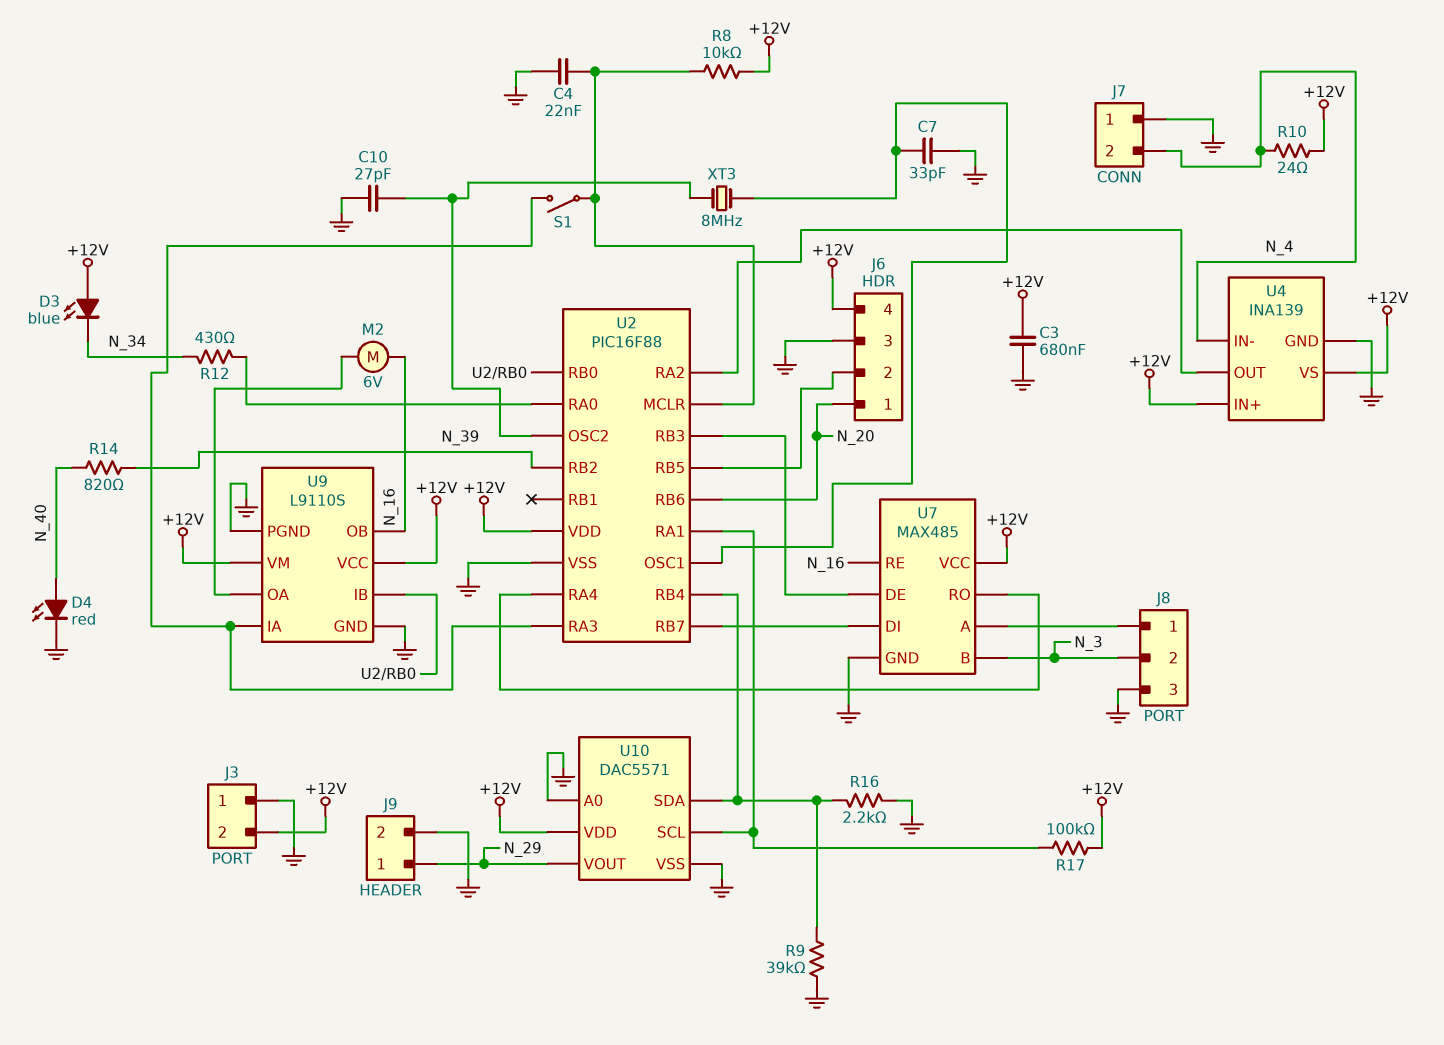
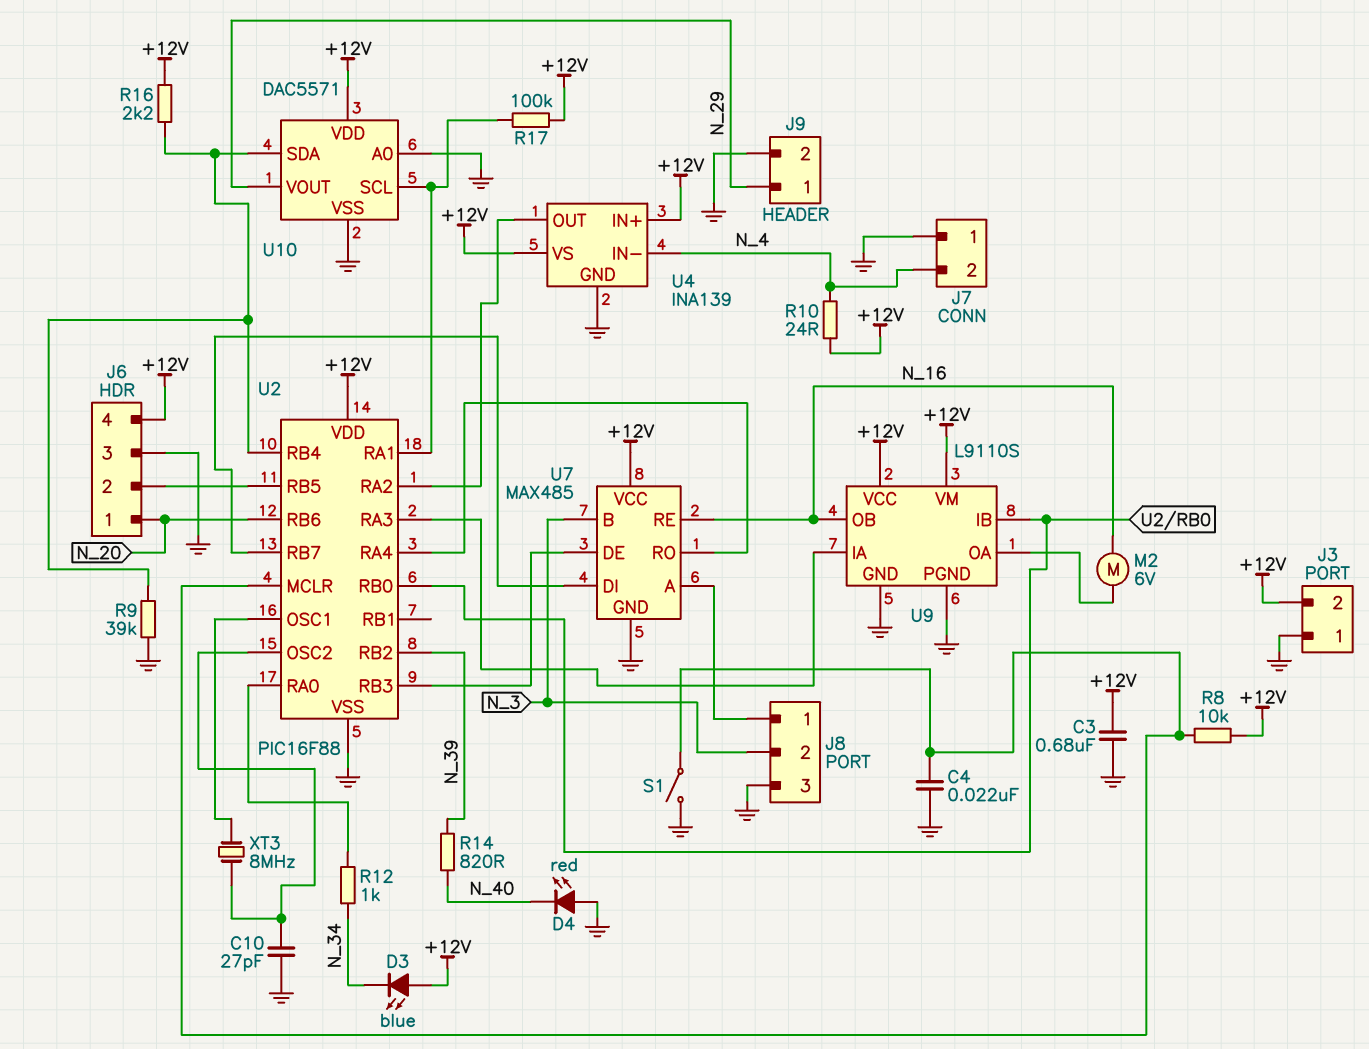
C7: 33pF (GND, U2/OSC1) -> none
D4: LED red (A N_40, K GND) -> LED red (A GND, K N_40)
R12: 430 (N_34, U2/RA0) -> 1k (N_34, U2/RA0)
R16: 2.2k (GND, U2/RB4) -> 2.2k (+12V, U2/RB4)
S1: switch (U2/MCLR, U2/RA3) -> switch (GND, U2/MCLR)

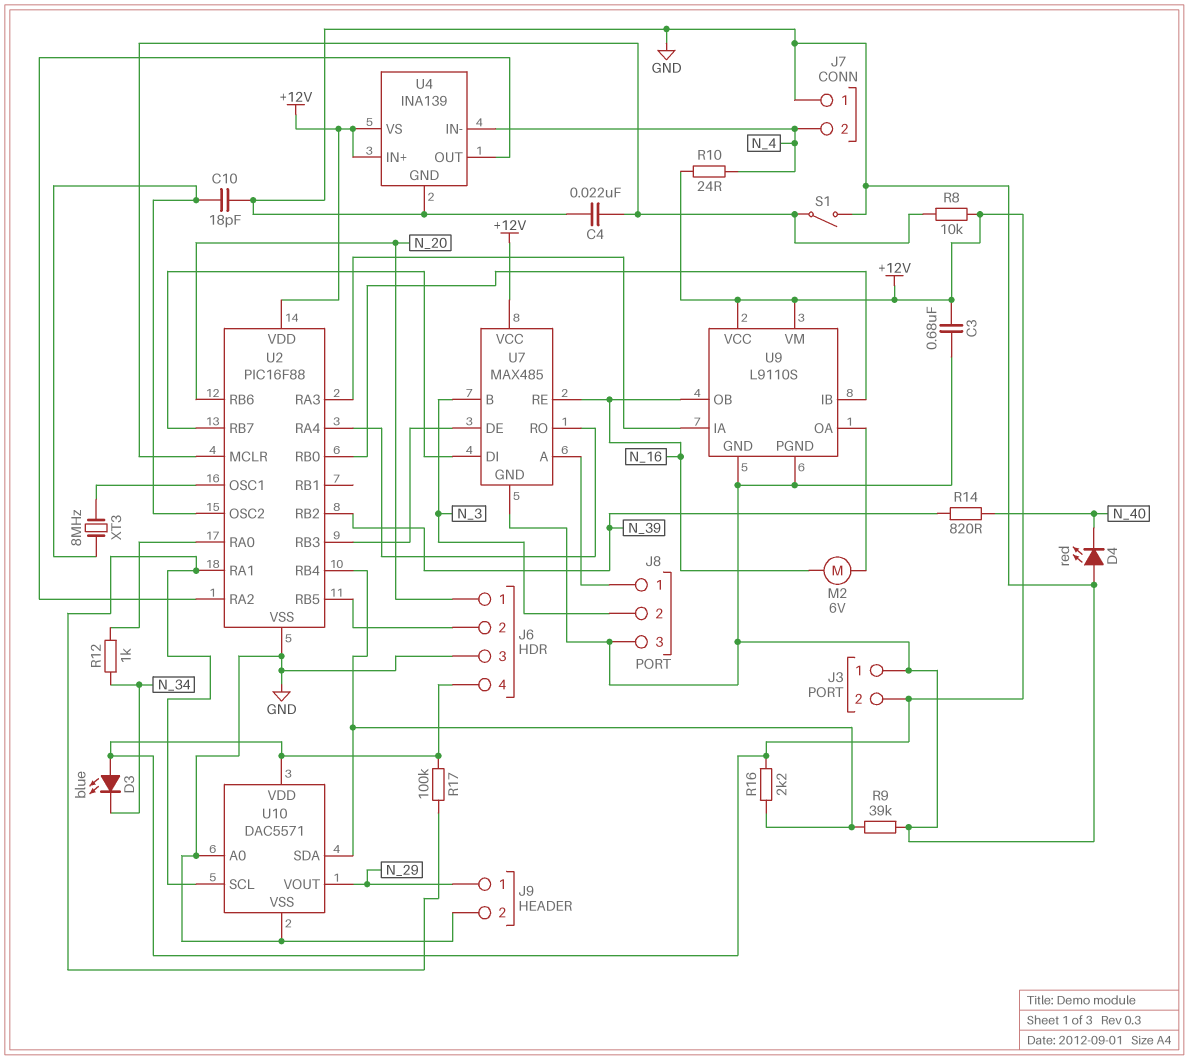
C10: 27pF (GND, U2/OSC2) -> 18pF (GND, U2/OSC2)

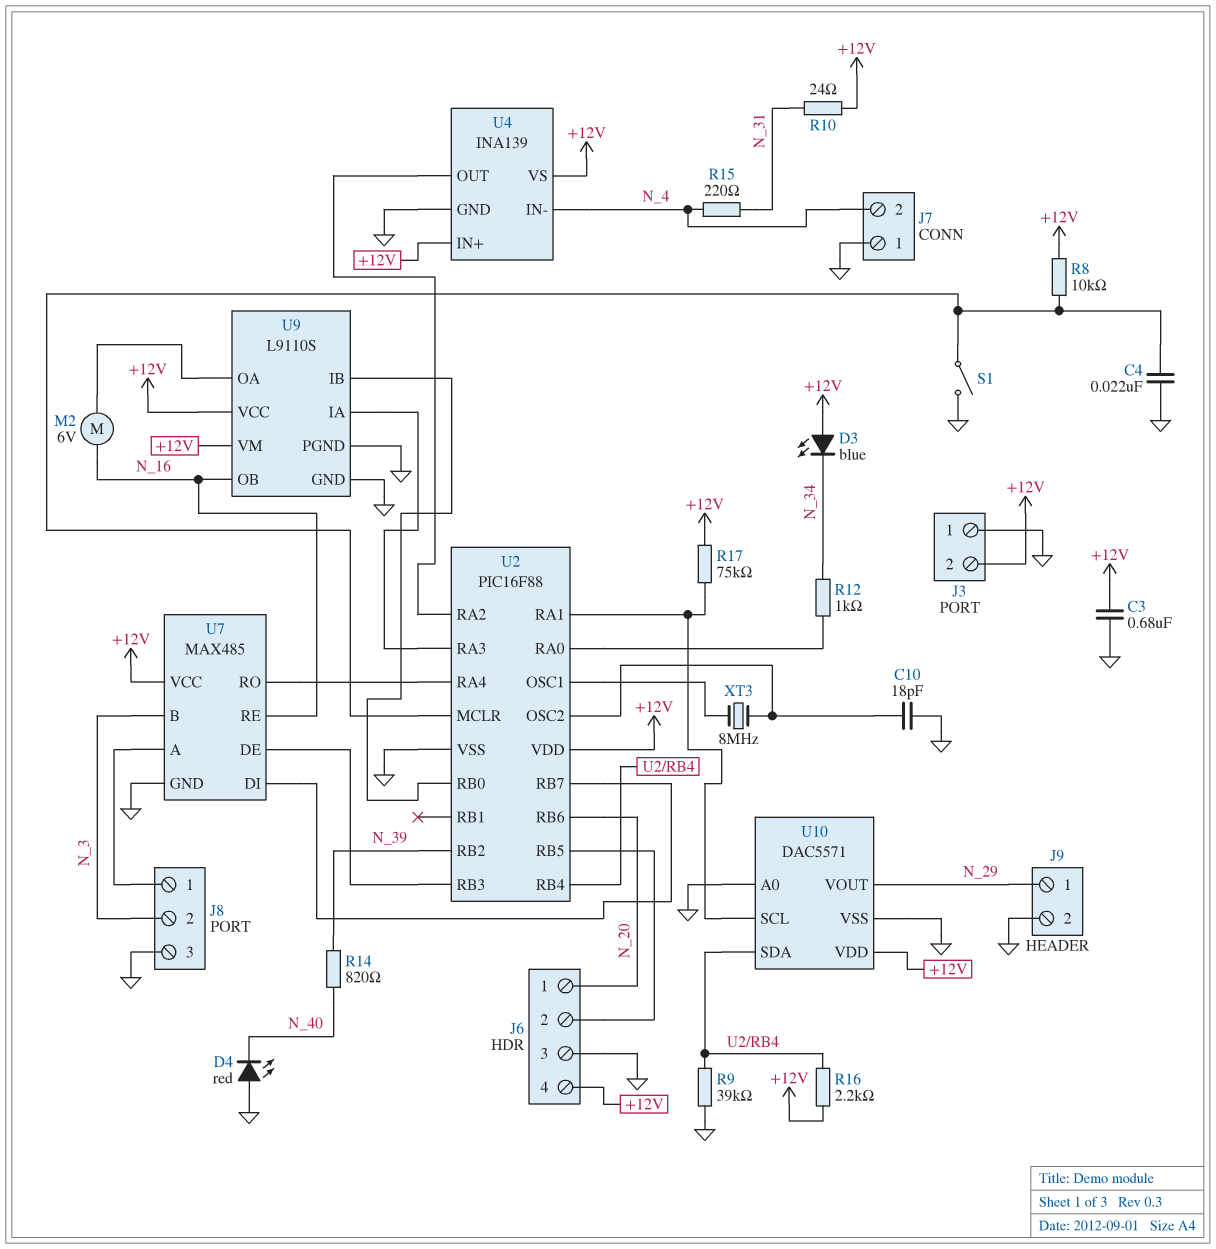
R10: 24 (+12V, N_4) -> 24 (+12V, N_31)
R15: none -> 220 (N_4, N_31)
R17: 100k (+12V, U2/RA1) -> 75k (+12V, U2/RA1)

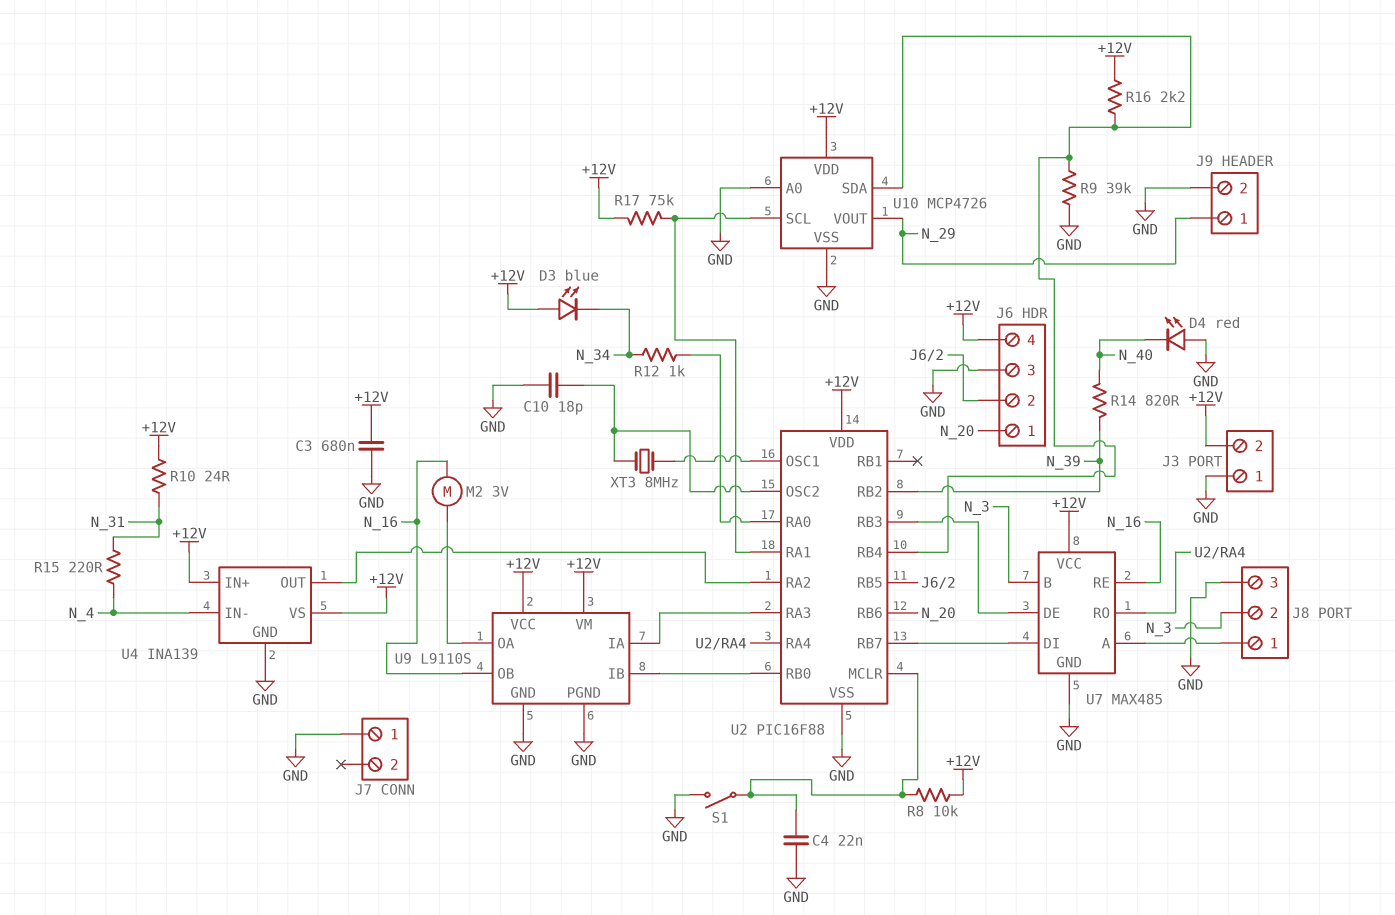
J7 pin 2: N_4 -> none
M2: motor 6V (N_16, U9/OA) -> motor 3V (N_16, U9/OA)
U10: DAC5571 -> MCP4726

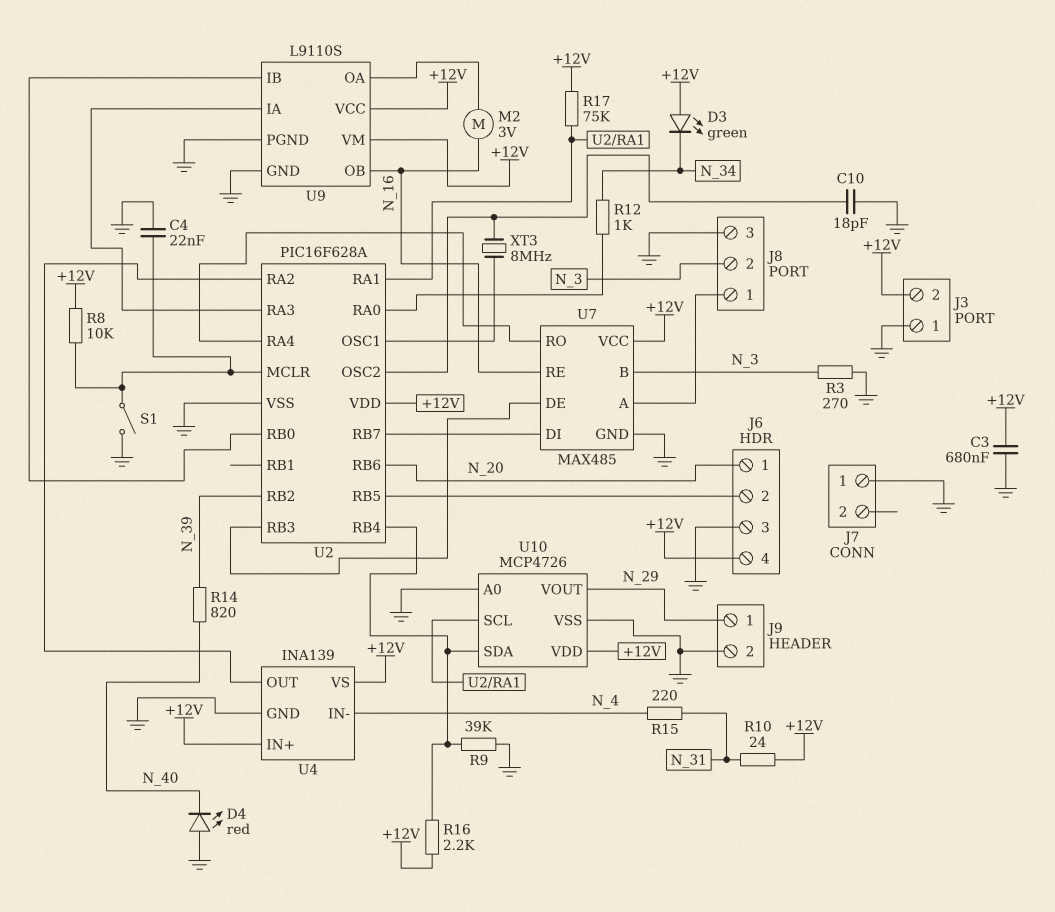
D3: LED blue (A +12V, K N_34) -> LED green (A +12V, K N_34)
R3: none -> 270 (GND, N_3)
U2: PIC16F88 -> PIC16F628A

